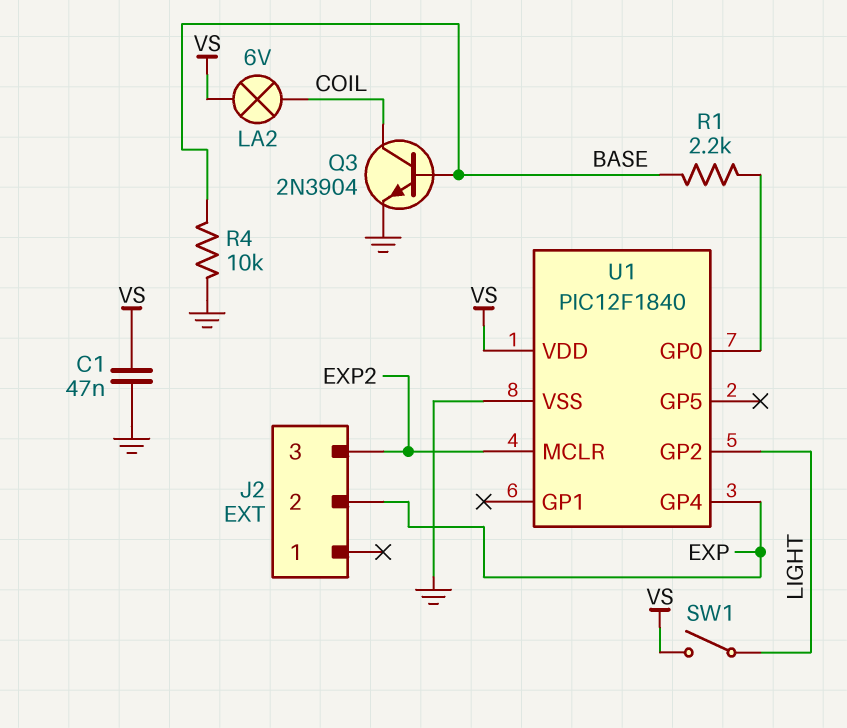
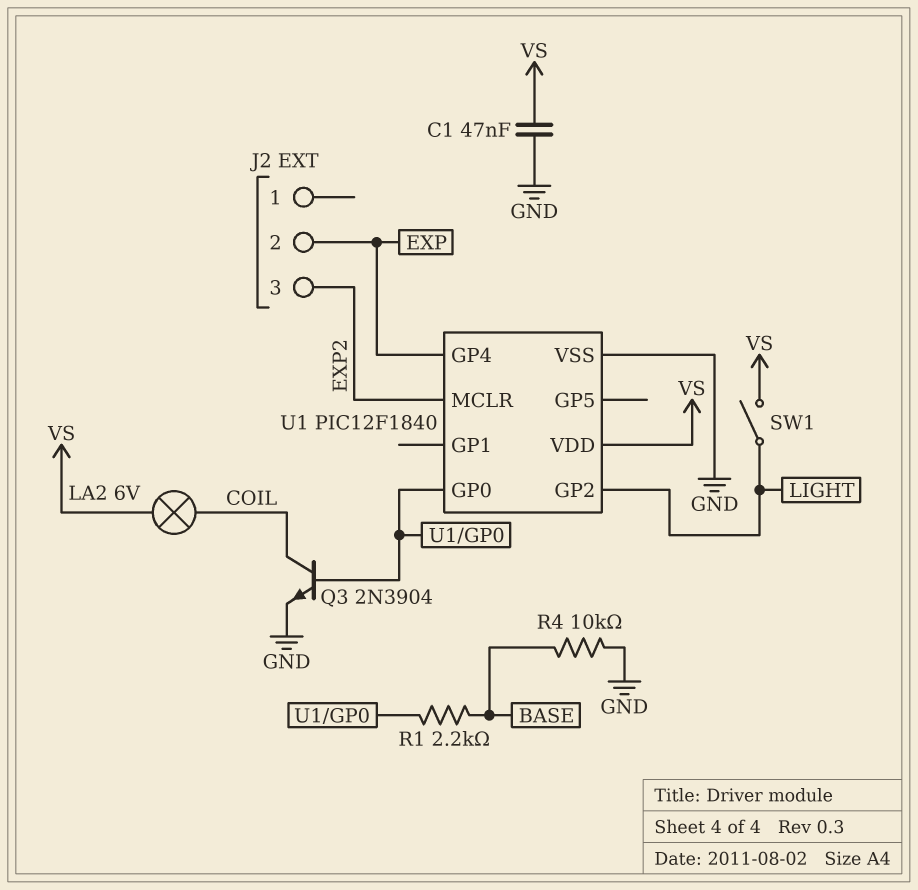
Q3: NPN 2N3904 (B BASE, C COIL, E GND) -> NPN 2N3904 (B U1/GP0, C COIL, E GND)

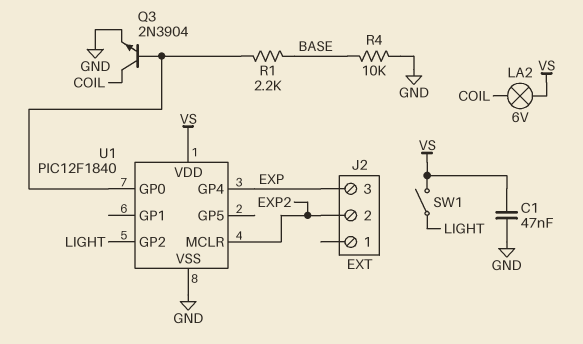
J2 pin 2: EXP -> EXP2
J2 pin 3: EXP2 -> EXP

